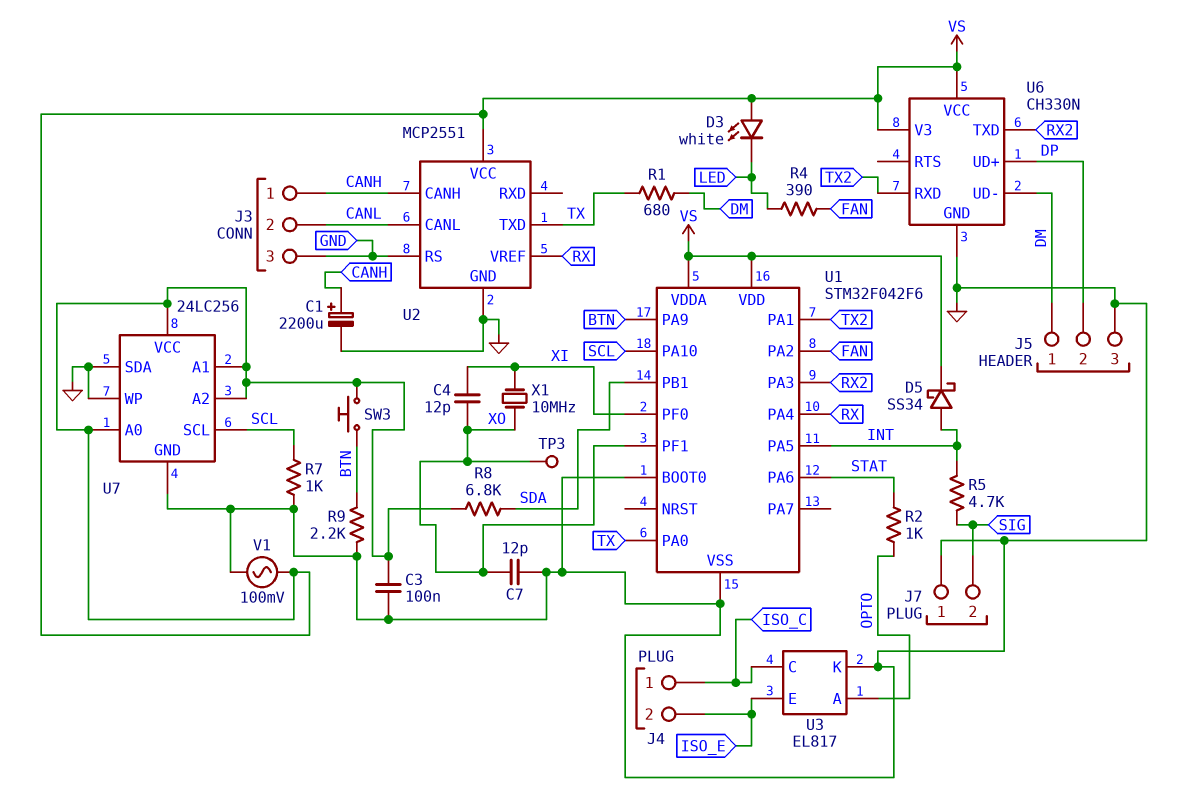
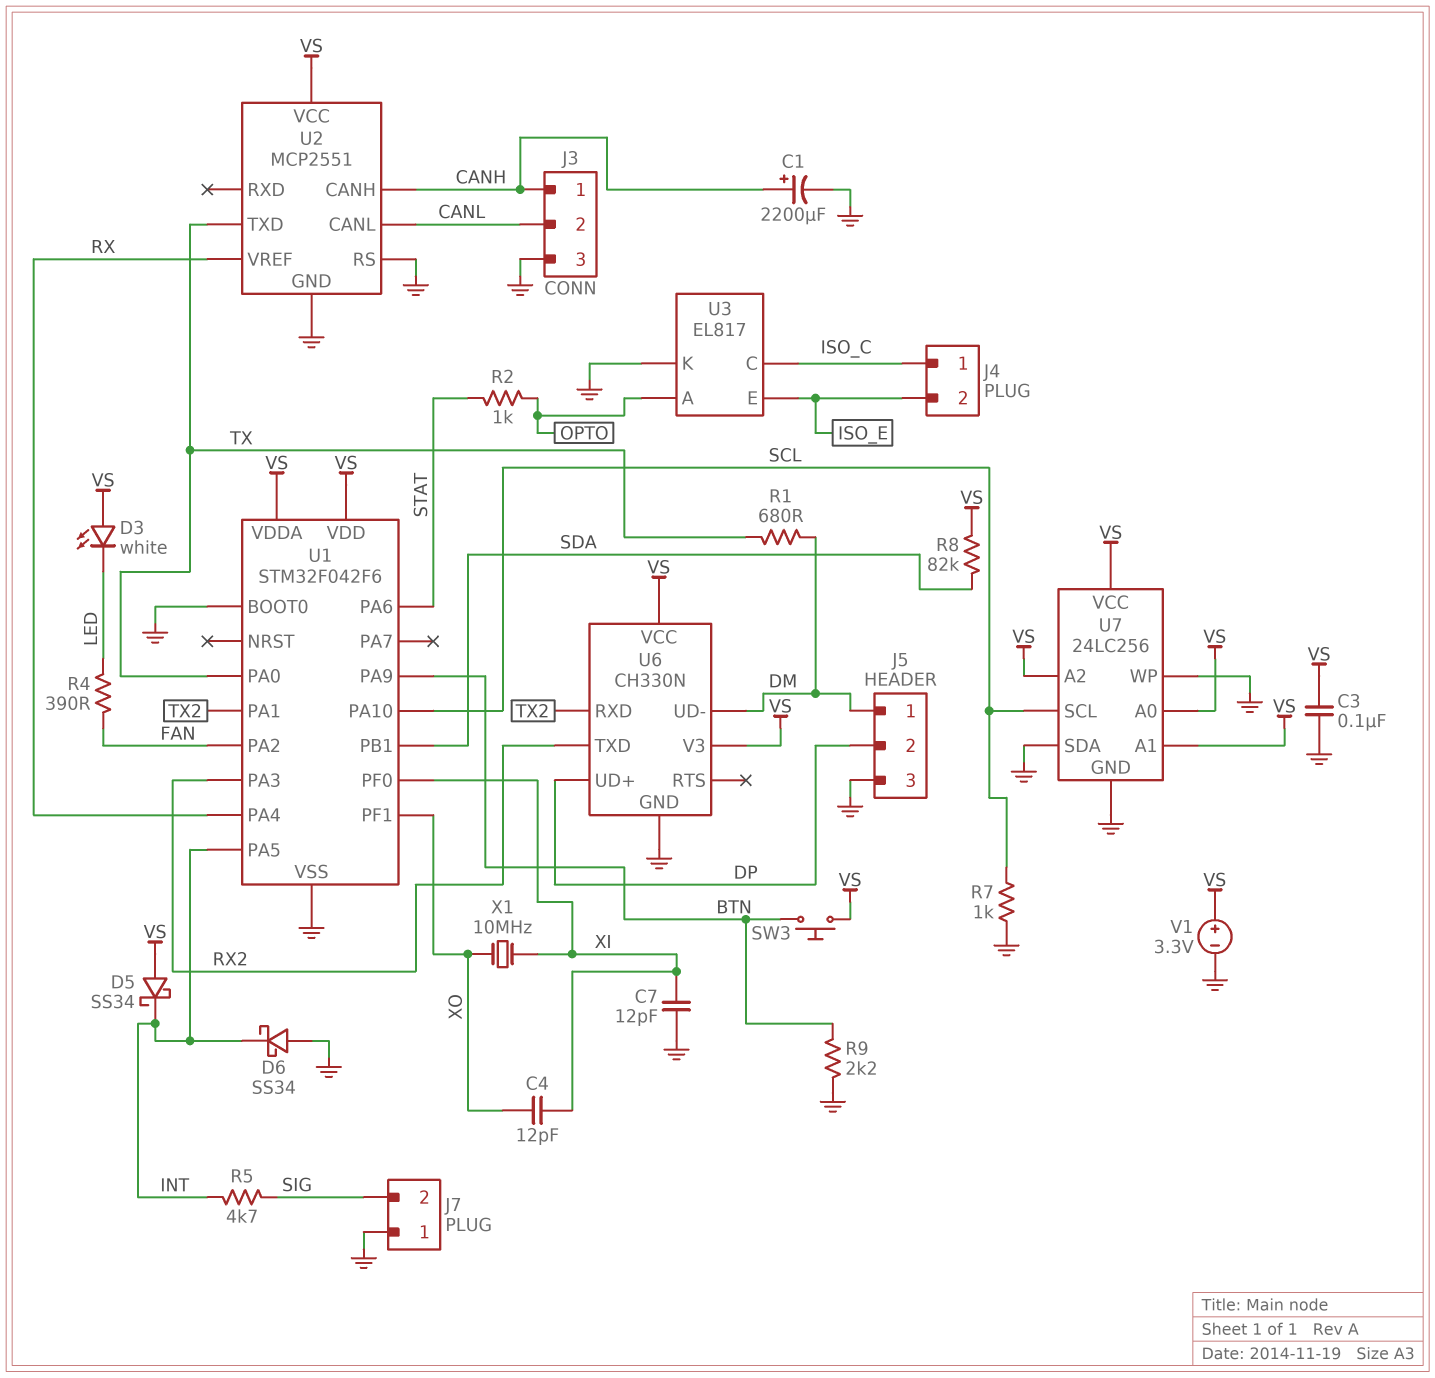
C7: 12pF (GND, XO) -> 12pF (GND, XI)
D5: schottky SS34 (A INT, K VS) -> schottky SS34 (A VS, K INT)
D6: none -> schottky SS34 (A GND, K INT)
R8: 6.8k (SDA, VS) -> 82k (SDA, VS)
TP3: test point (XO) -> none
V1: AC 100mV (GND, VS) -> 3.3V (plus VS, minus GND)

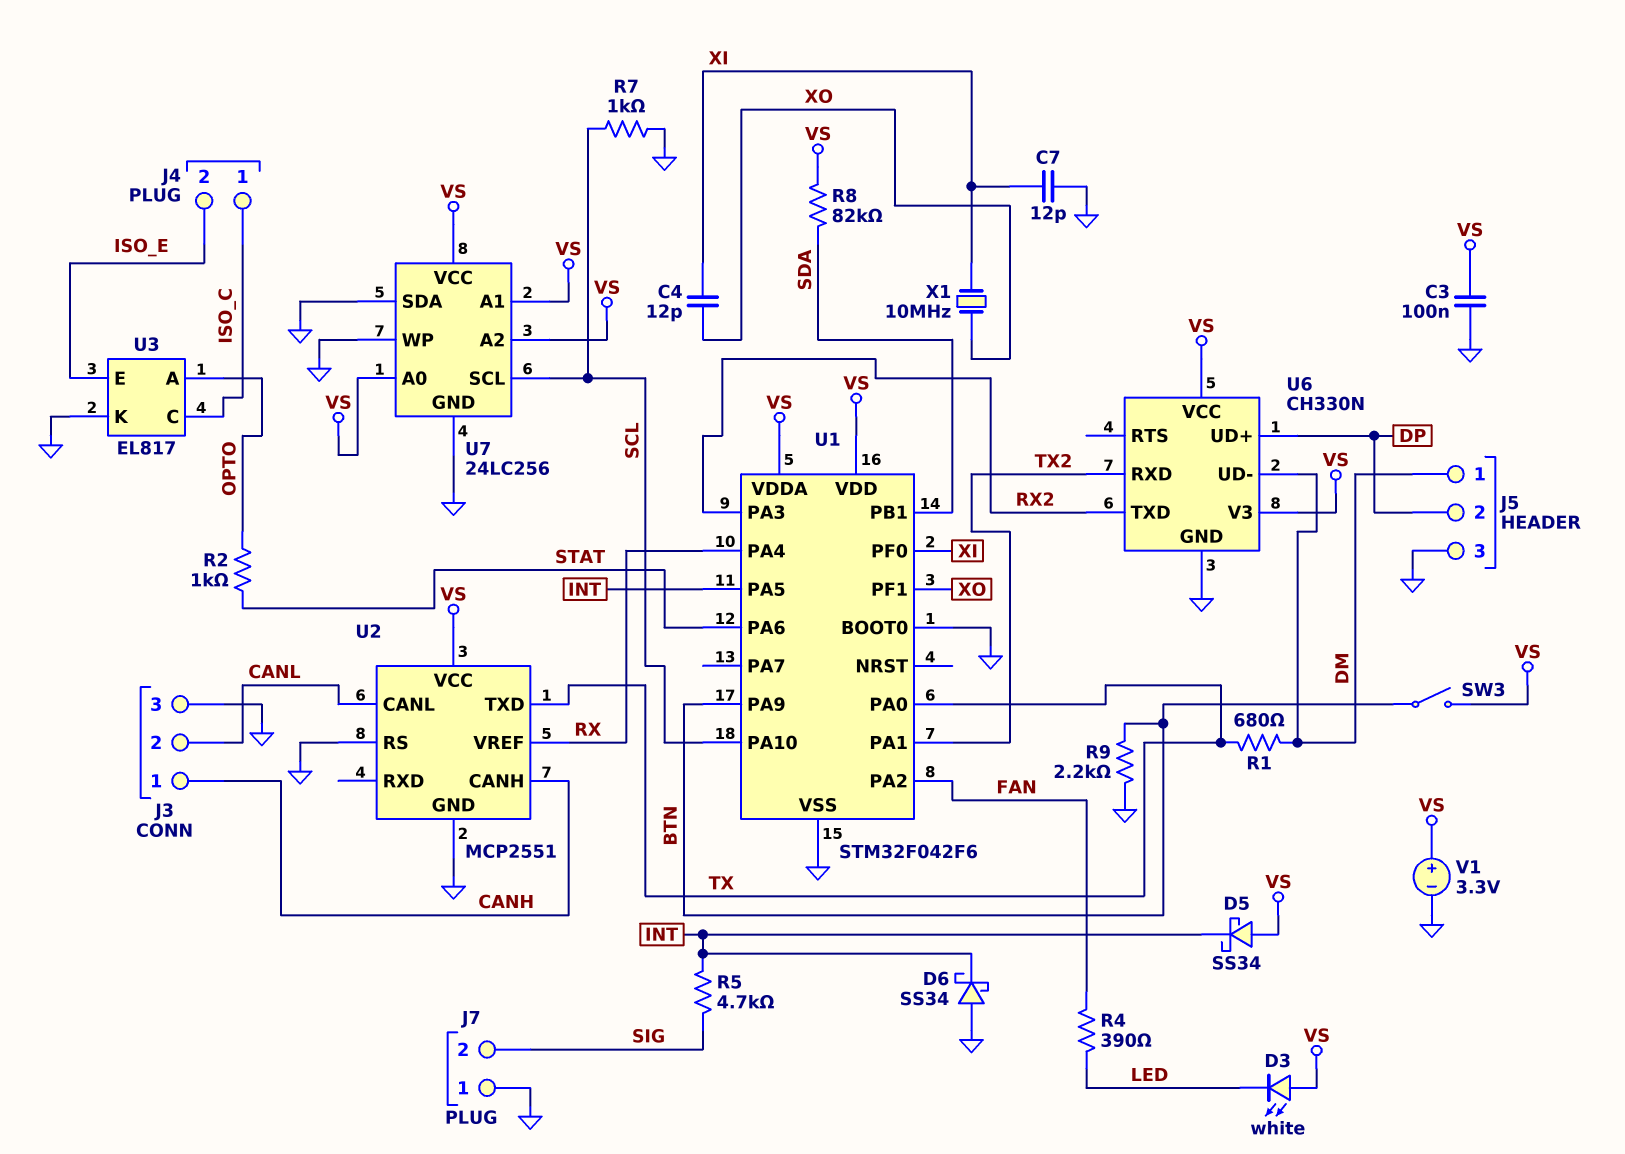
C1: 2200uF (plus CANH, minus GND) -> none
SW3: button (BTN, VS) -> switch (BTN, VS)

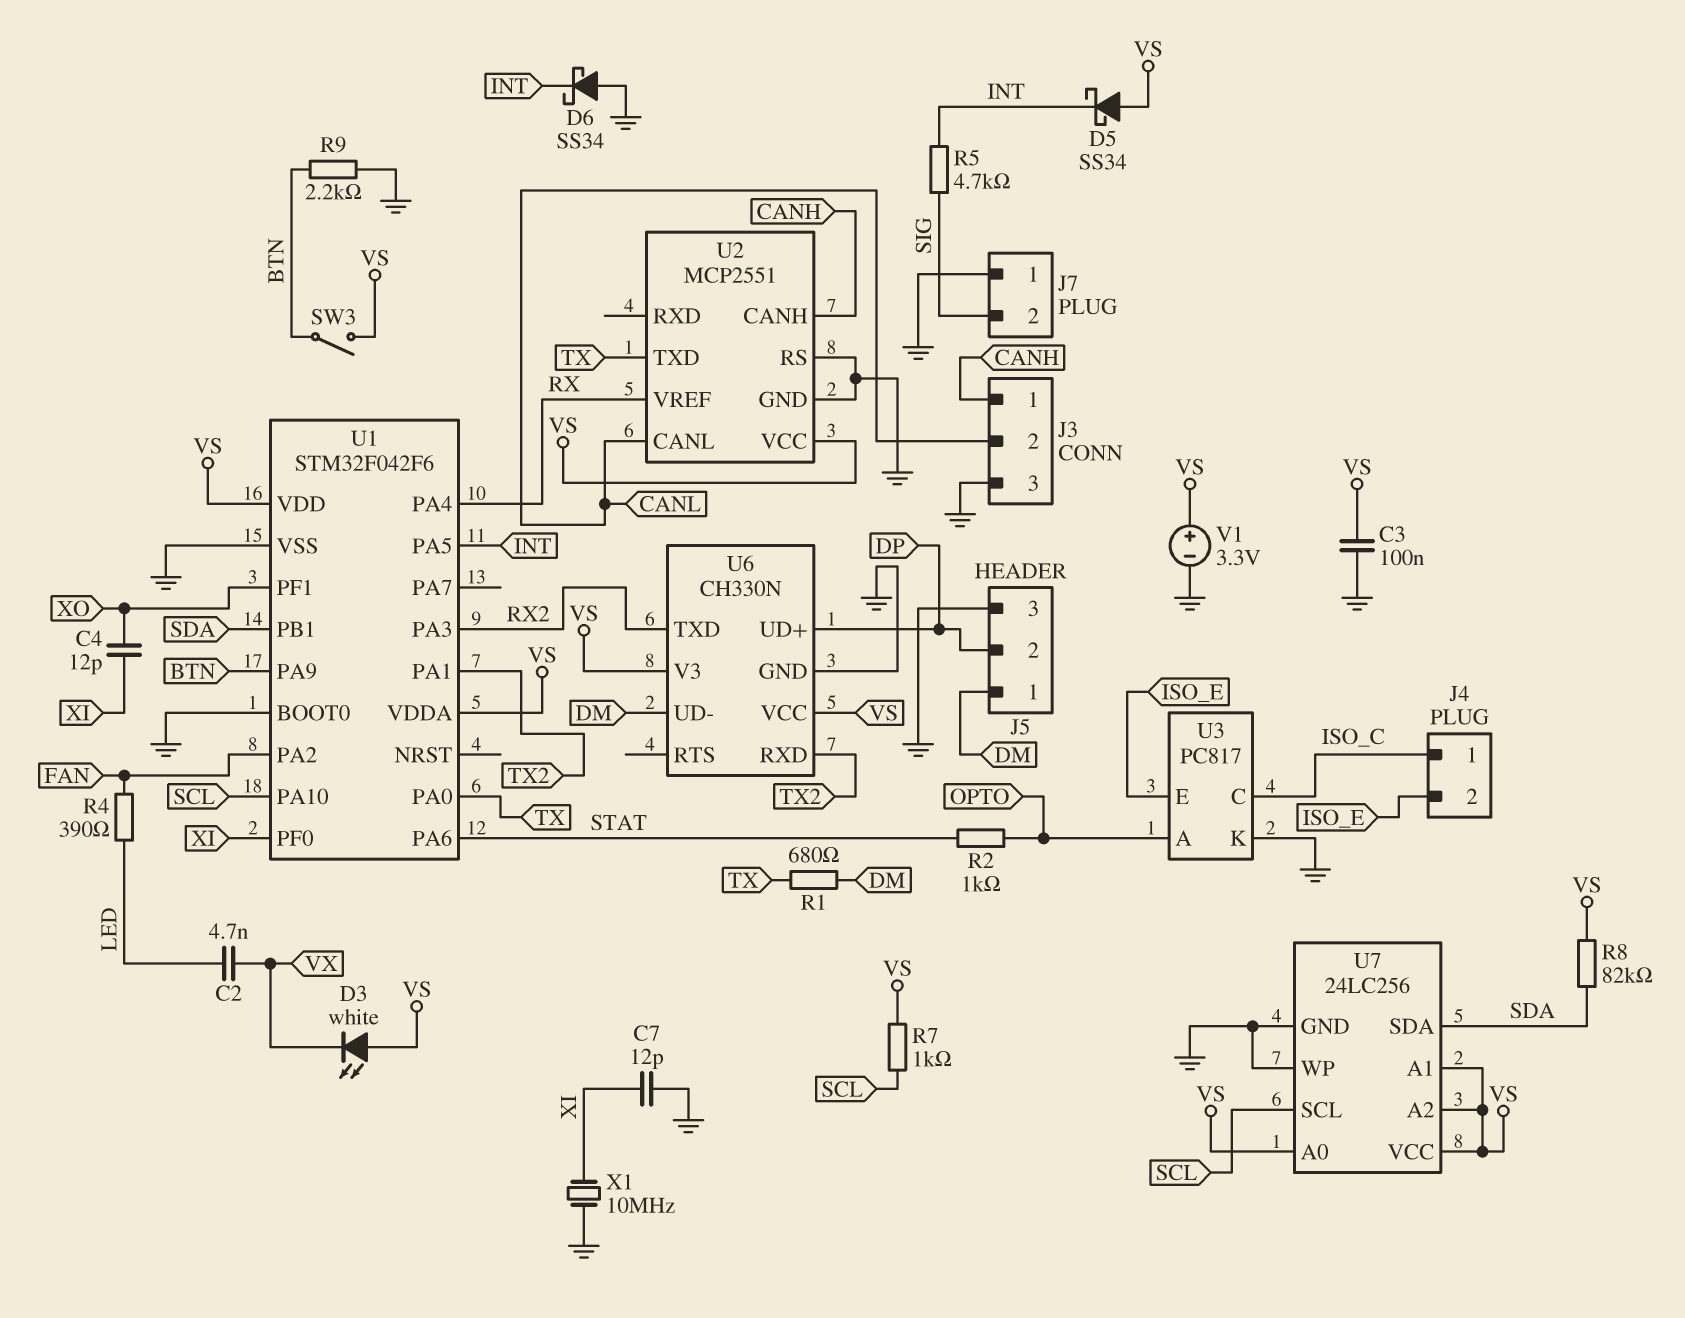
C2: none -> 4.7nF (LED, VX)
D3: LED white (A VS, K LED) -> LED white (A VS, K VX)
R7: 1k (GND, SCL) -> 1k (SCL, VS)
U3: EL817 -> PC817
U7 pin SDA: GND -> SDA
X1: 10MHz (XI, XO) -> 10MHz (GND, XI)

